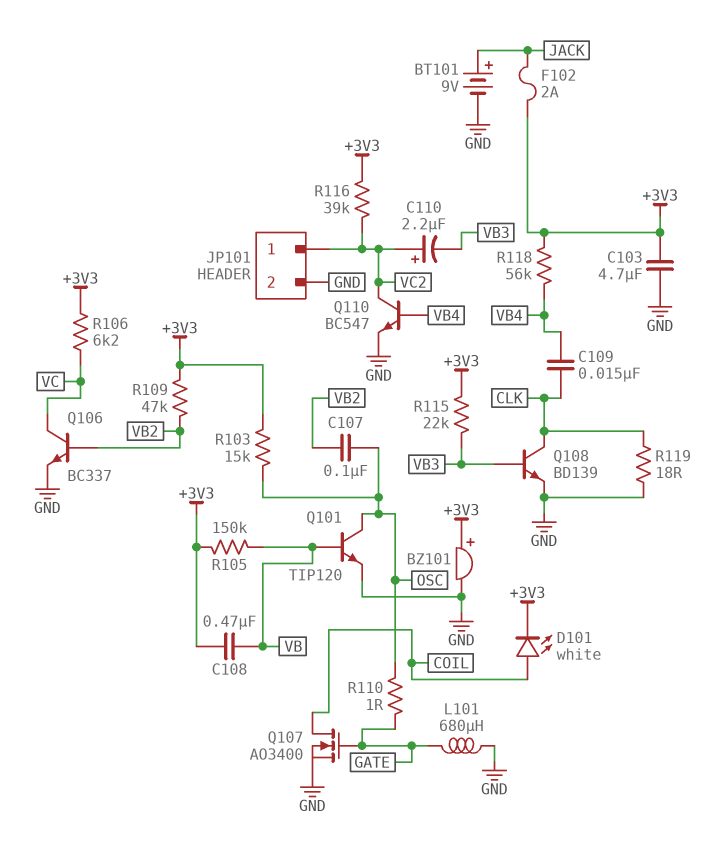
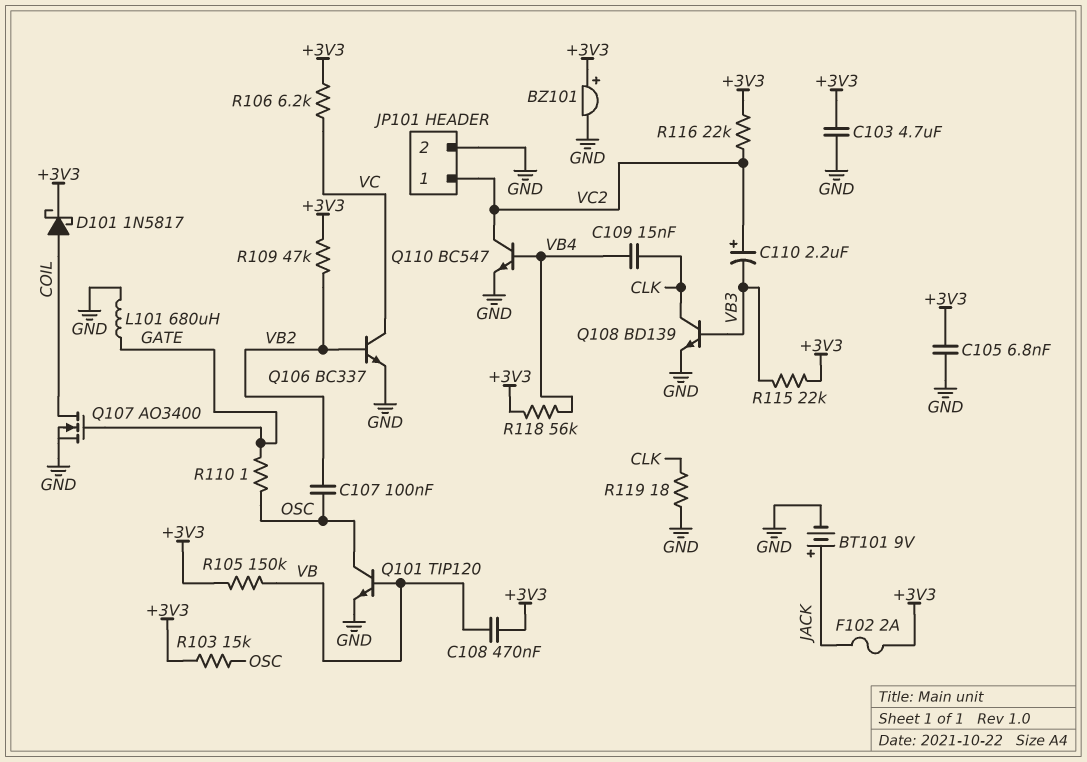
C105: none -> 6.8nF (+3V3, GND)
D101: LED white (A COIL, K +3V3) -> schottky 1N5817 (A COIL, K +3V3)
R116: 39k (+3V3, VC2) -> 22k (+3V3, VC2)

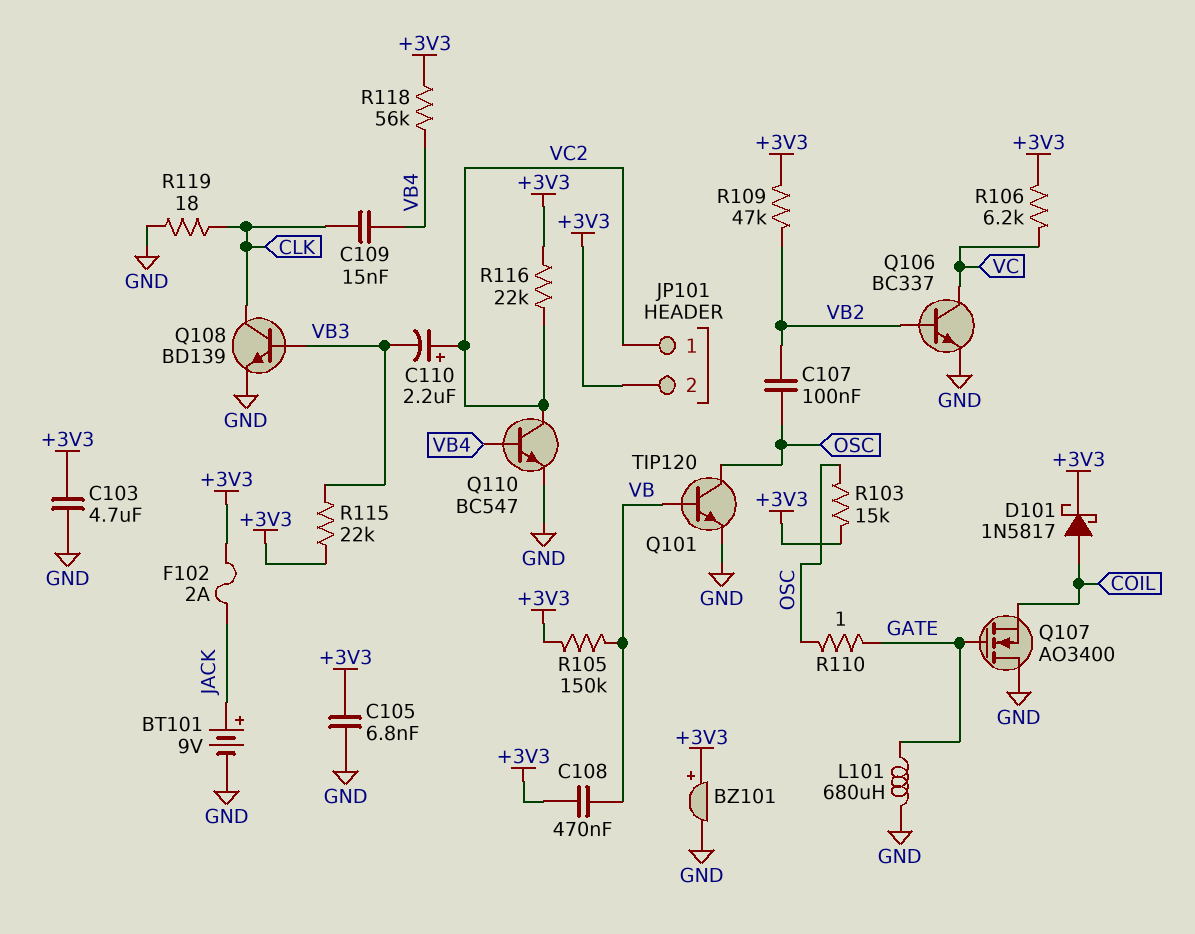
JP101 pin 2: GND -> +3V3
Q107: NMOS AO3400 (G GATE, D COIL, S GND) -> NMOS AO3400 (G GATE, D GND, S COIL)

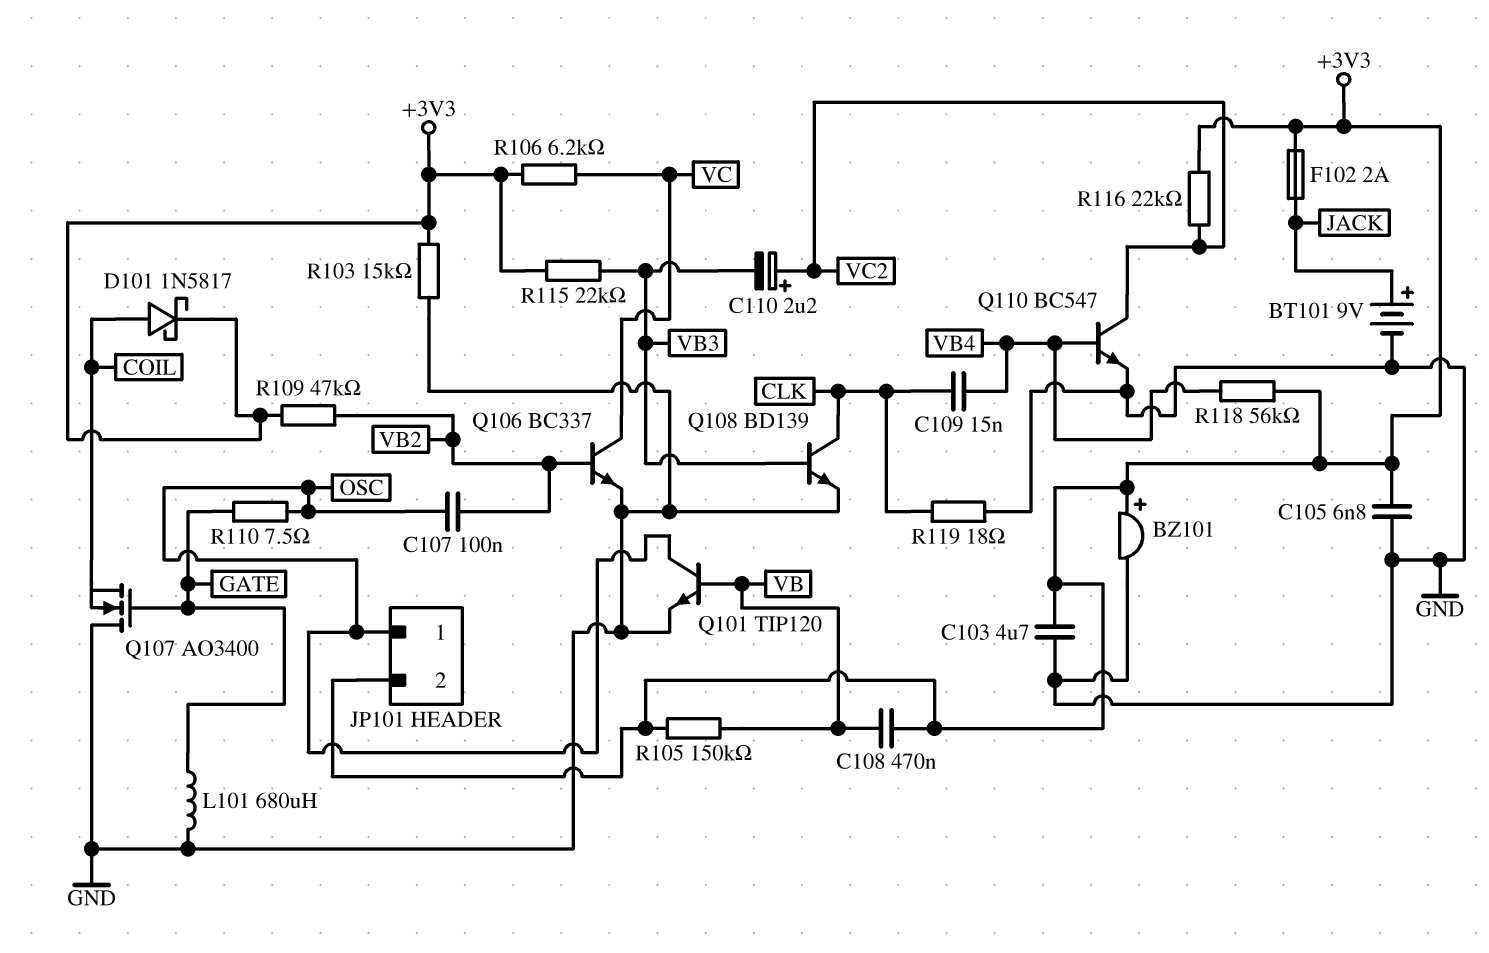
JP101 pin 1: VC2 -> OSC
R103: 15k (+3V3, OSC) -> 15k (+3V3, GND)
R110: 1 (GATE, OSC) -> 7.5 (GATE, OSC)

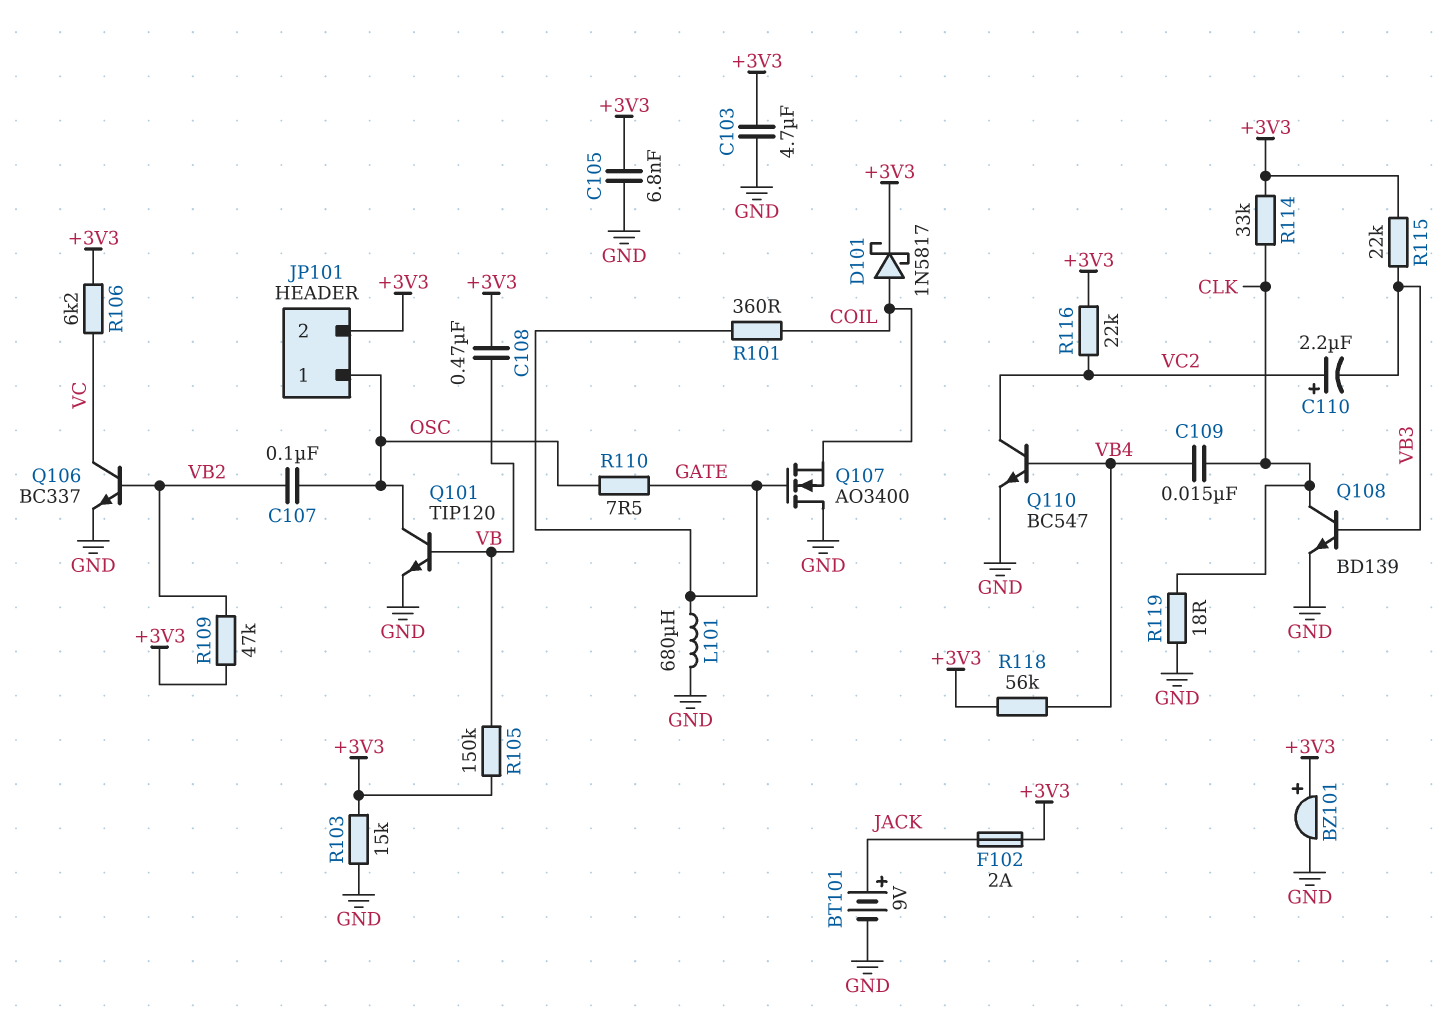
R101: none -> 360 (COIL, GATE)
R114: none -> 33k (+3V3, CLK)

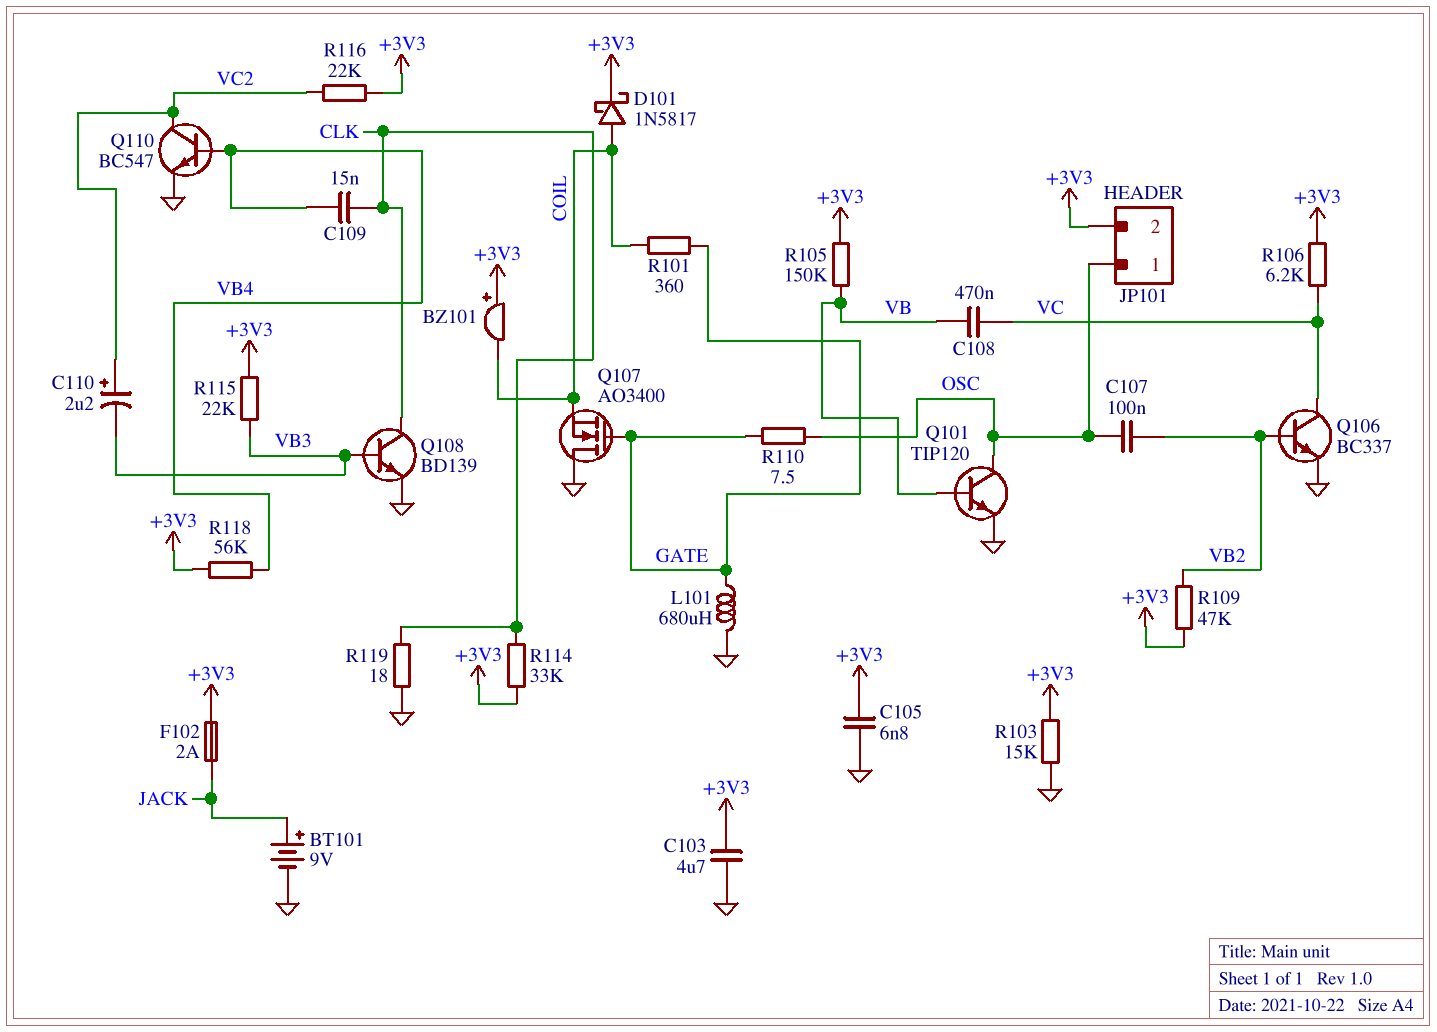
BZ101: buzzer (plus +3V3, minus GND) -> buzzer (plus +3V3, minus COIL)
C108: 470nF (+3V3, VB) -> 470nF (VB, VC)

